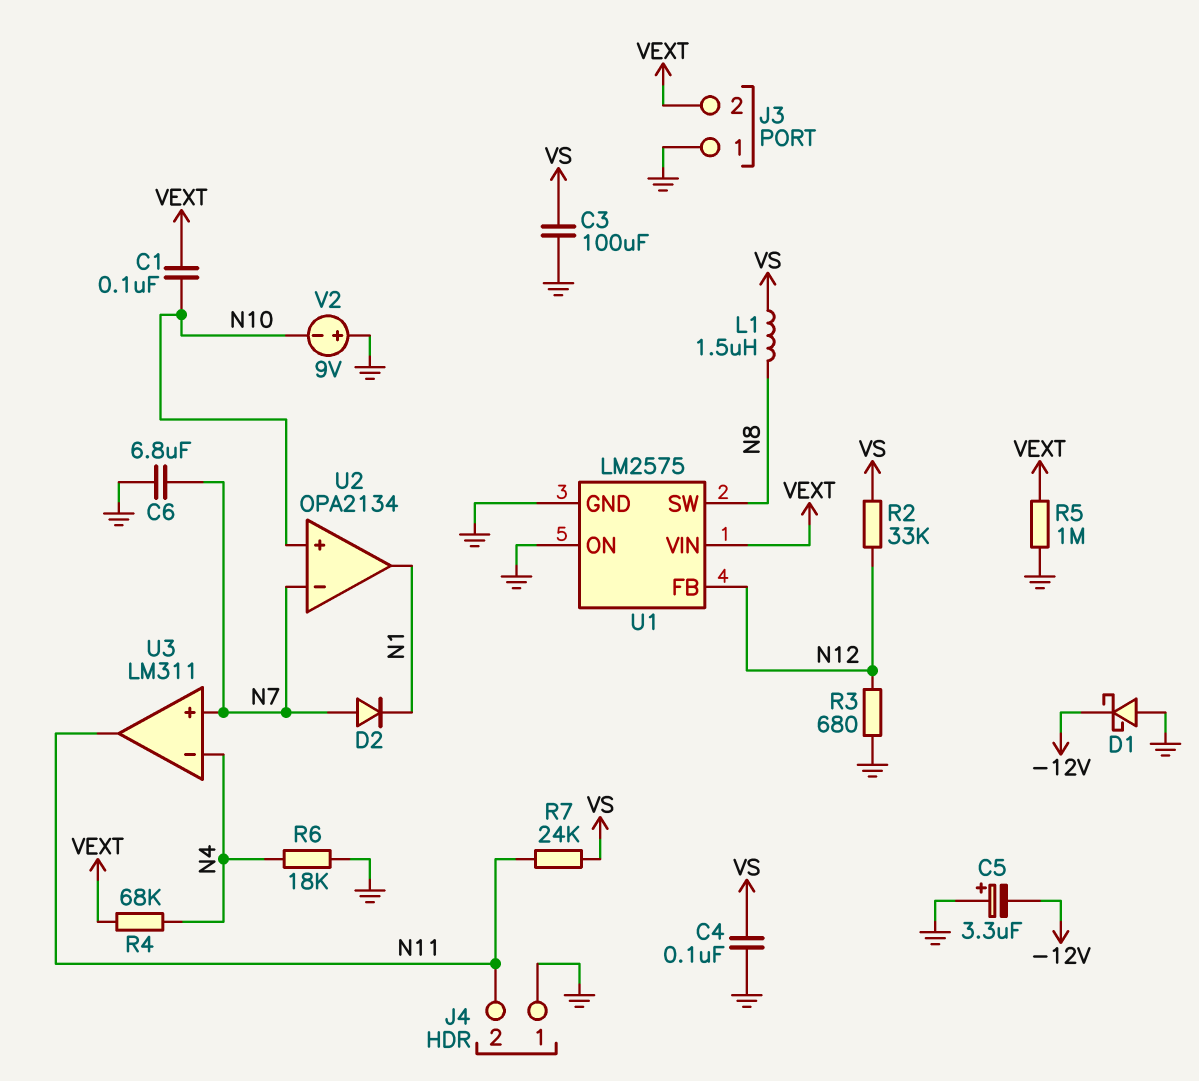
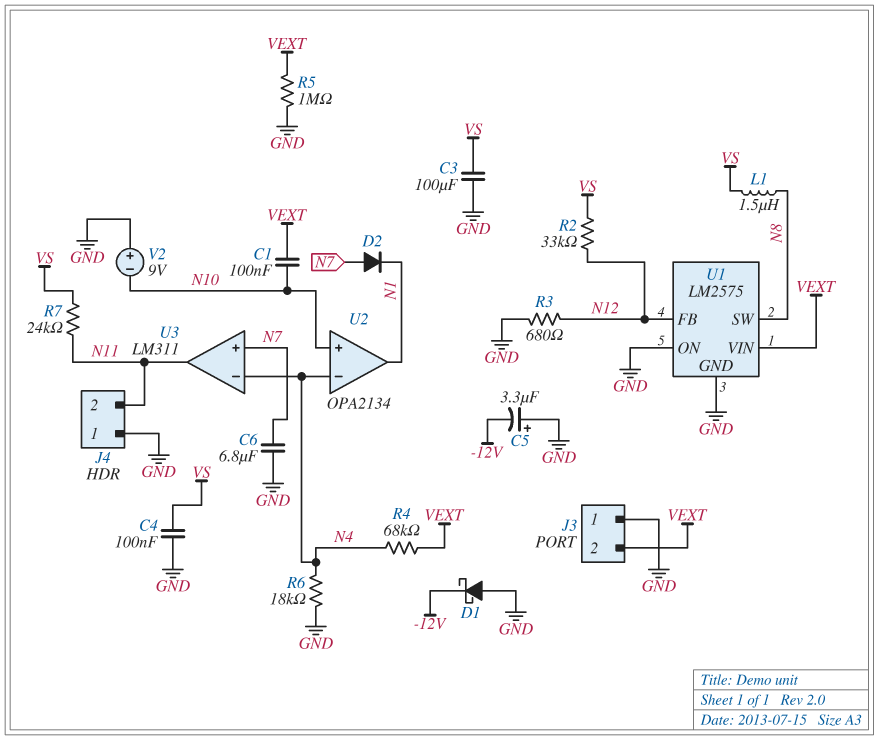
U2 pin in-: N7 -> N4

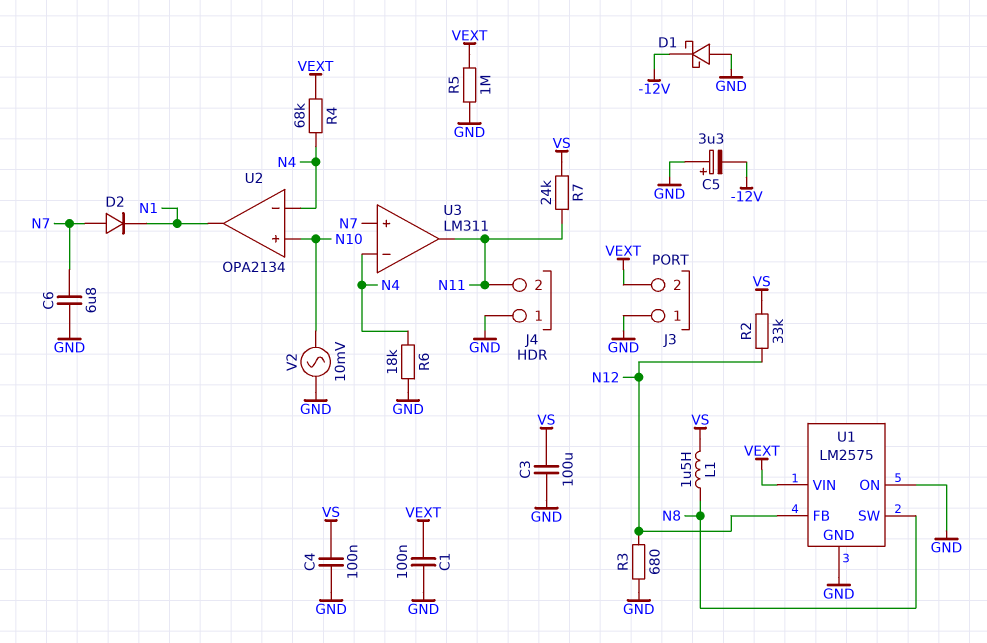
C1: 100nF (N10, VEXT) -> 100nF (GND, VEXT)
V2: 9V (plus GND, minus N10) -> AC 10mV (GND, N10)

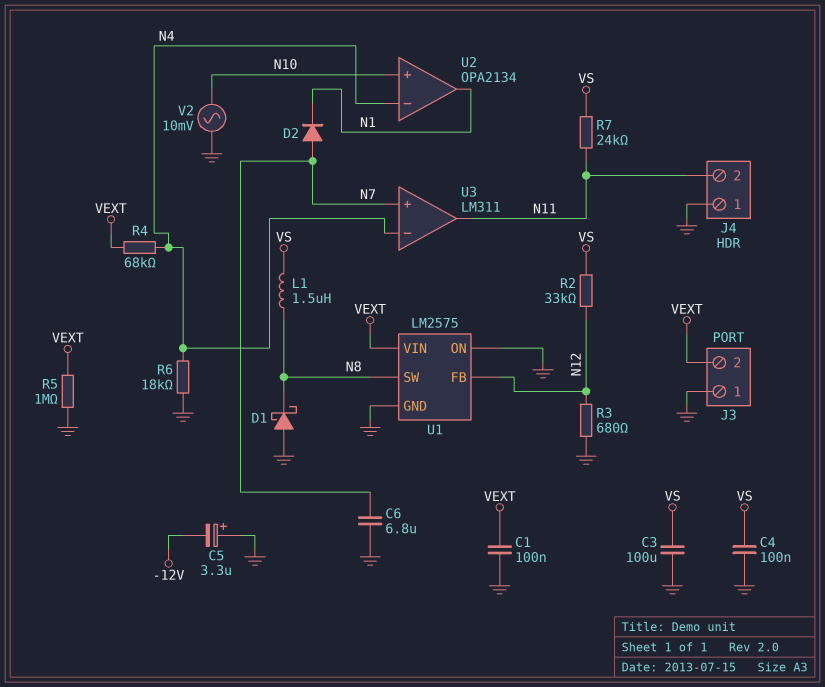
D1: schottky (A GND, K -12V) -> schottky (A GND, K N8)

